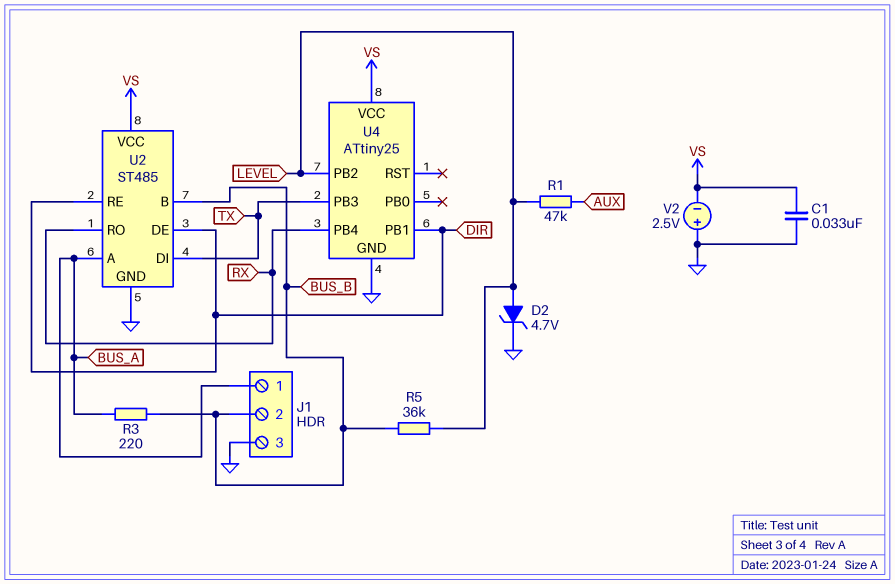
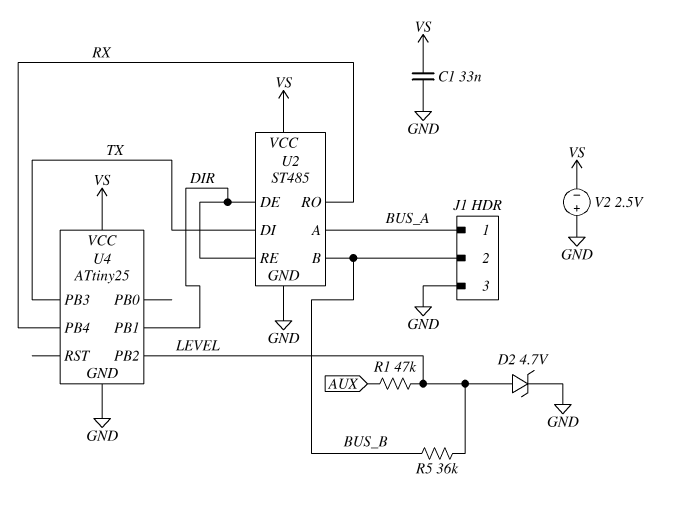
R3: 220 (BUS_A, BUS_B) -> none

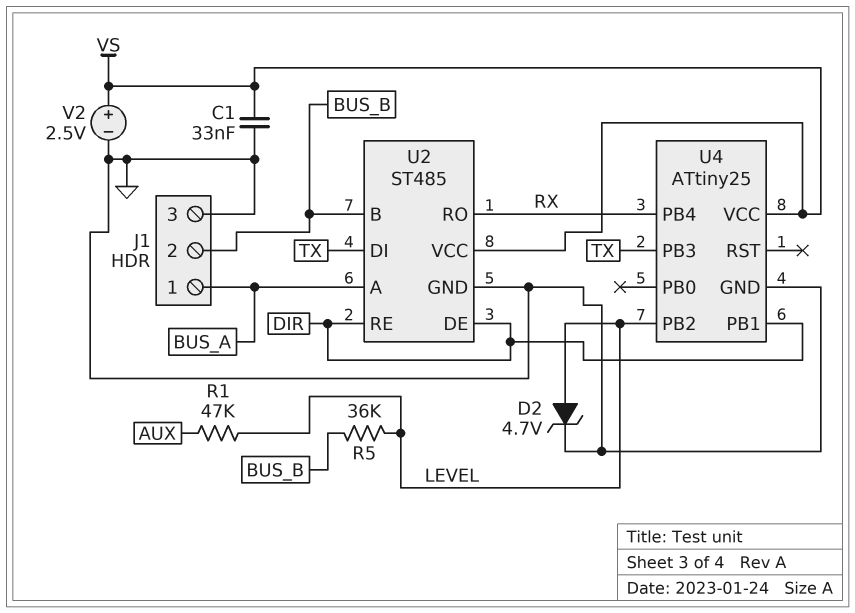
V2: 2.5V (plus GND, minus VS) -> 2.5V (plus VS, minus GND)

